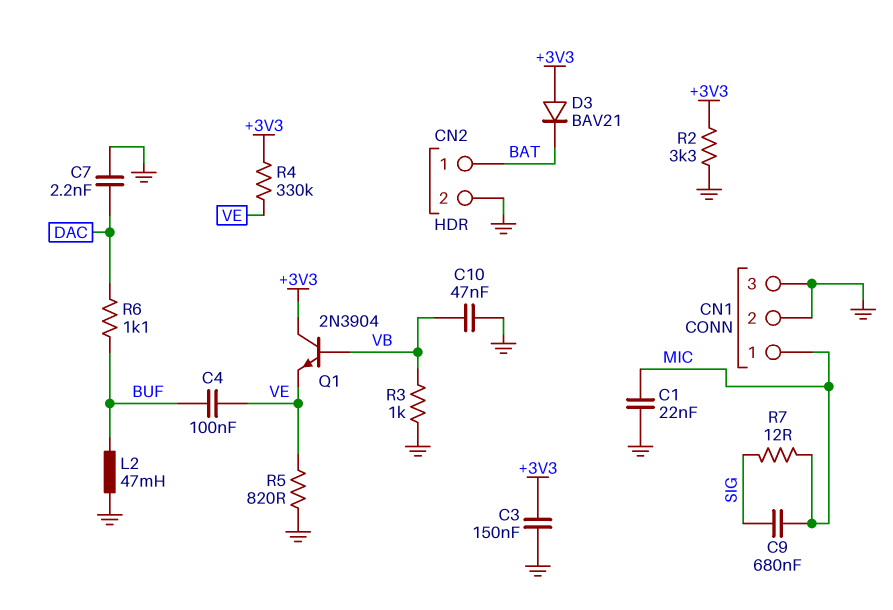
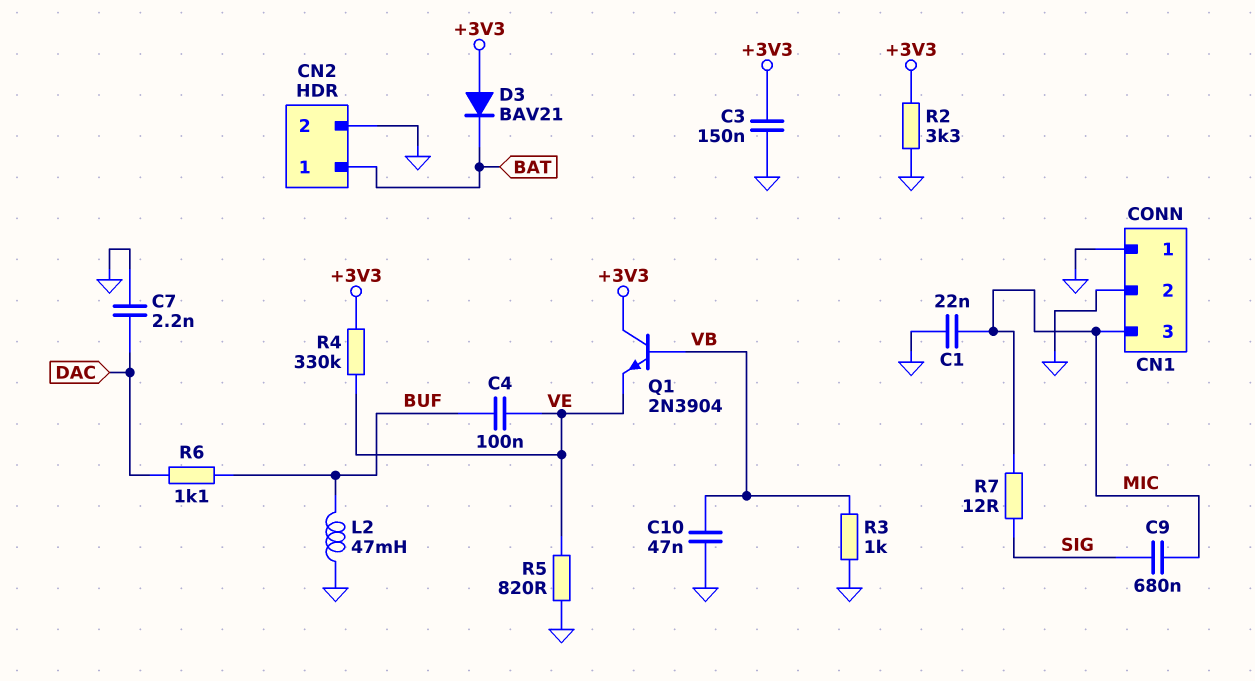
CN1 pin 1: MIC -> GND
CN1 pin 3: GND -> MIC

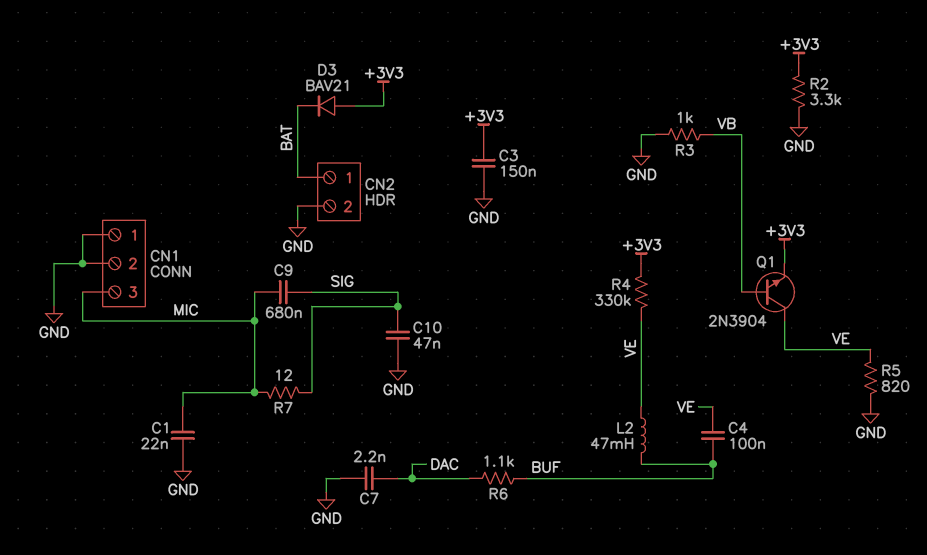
C10: 47nF (GND, VB) -> 47nF (GND, SIG)
L2: 47mH (BUF, GND) -> 47mH (BUF, VE)
Q1: NPN 2N3904 (B VB, C +3V3, E VE) -> NPN 2N3904 (B VB, C VE, E +3V3)

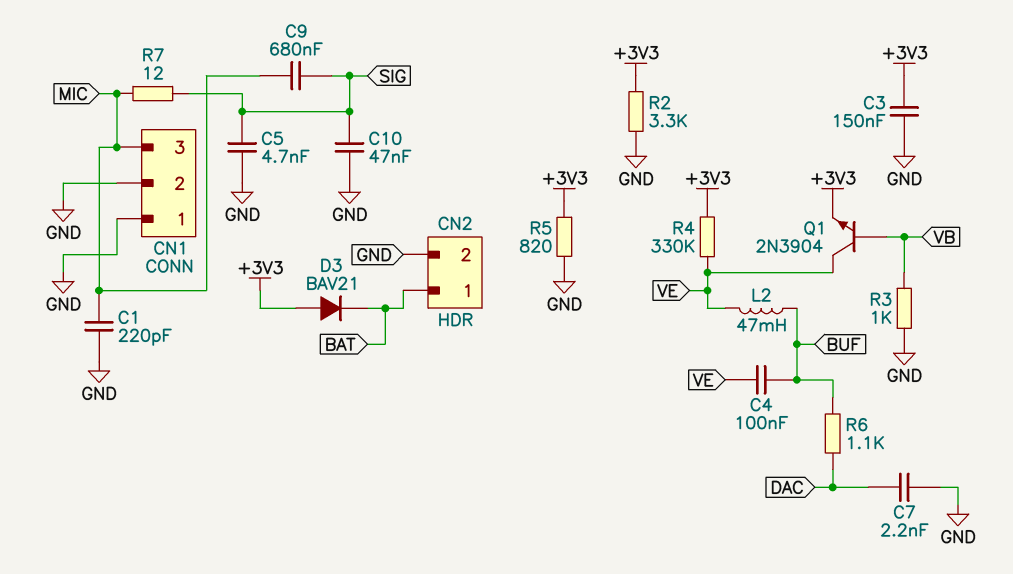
C1: 22nF (GND, MIC) -> 220pF (GND, MIC)
C5: none -> 4.7nF (GND, SIG)
R5: 820 (GND, VE) -> 820 (+3V3, GND)

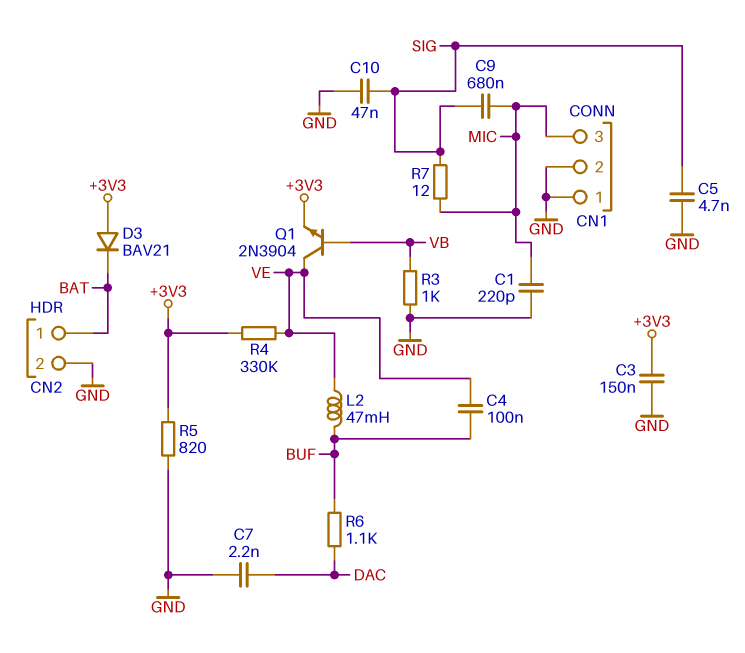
R2: 3.3k (+3V3, GND) -> none

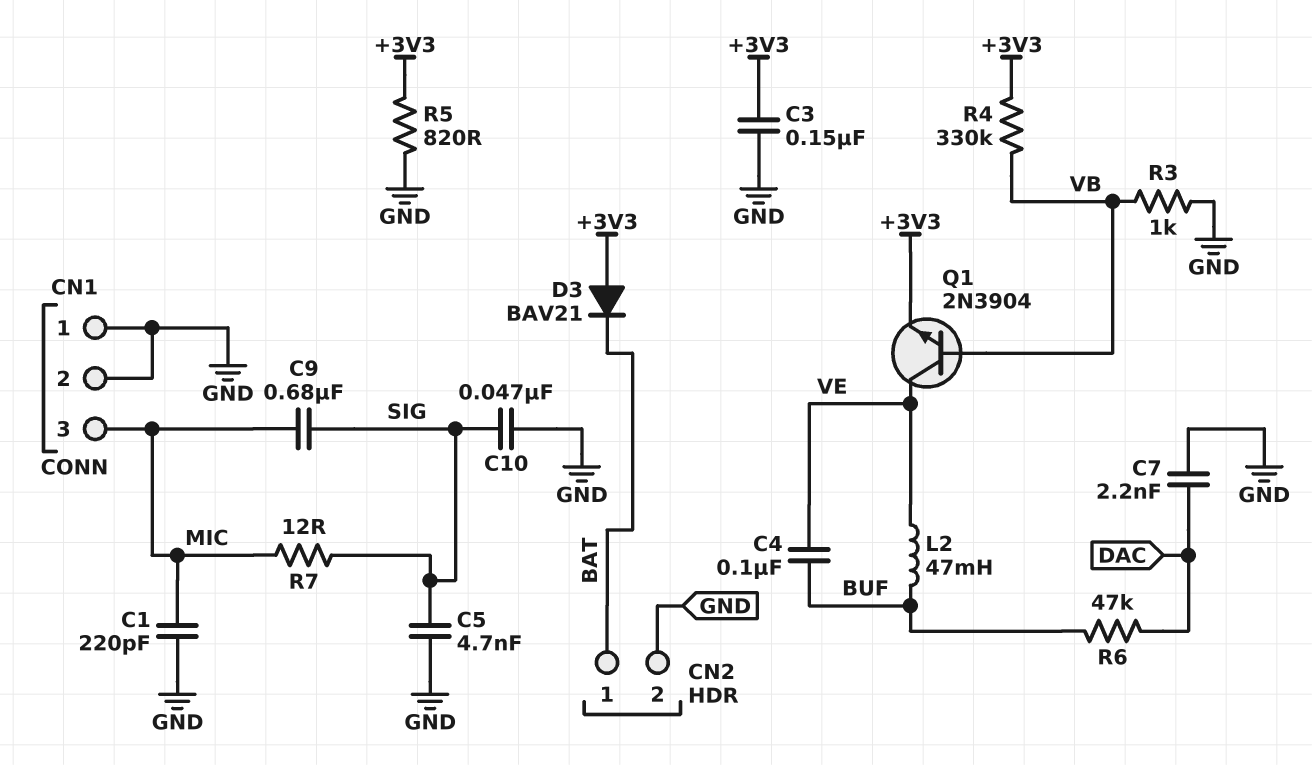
R4: 330k (+3V3, VE) -> 330k (+3V3, VB)
R6: 1.1k (BUF, DAC) -> 47k (BUF, DAC)

